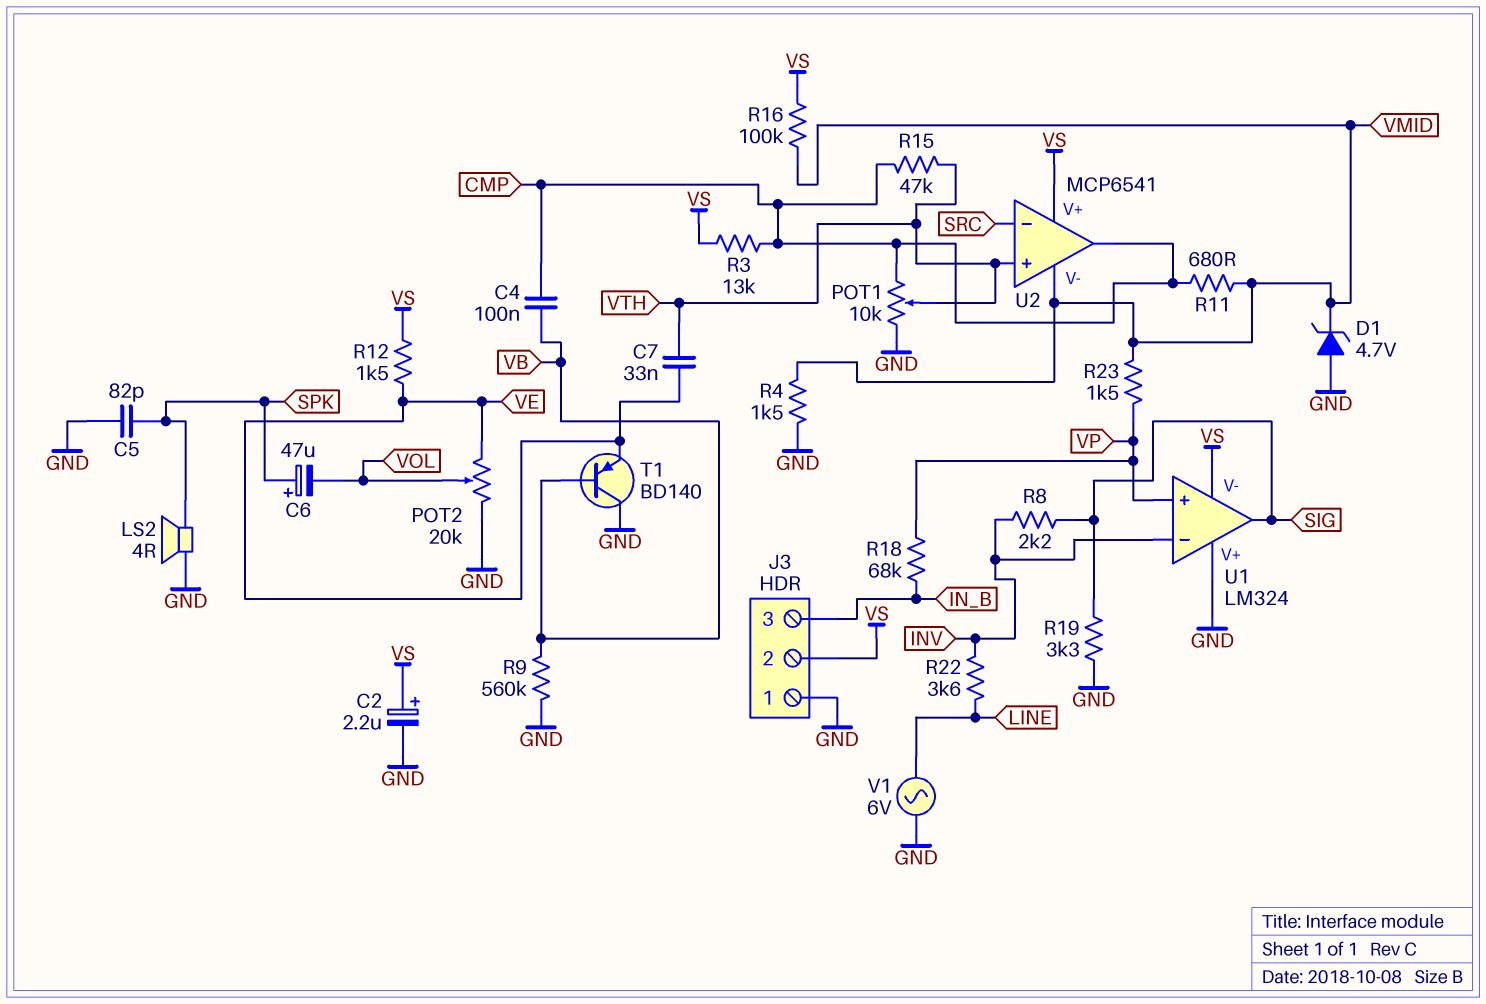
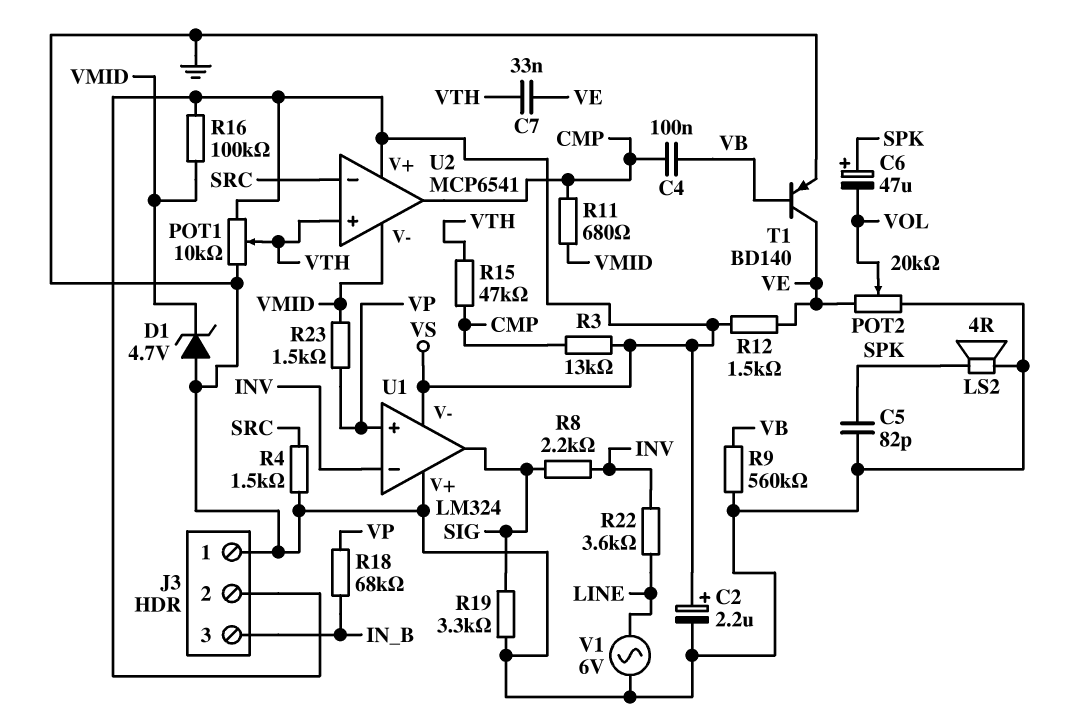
POT1: 10k (CMP, GND, wiper VTH) -> 10k (GND, VS, wiper VTH)
R4: 1.5k (GND, VMID) -> 1.5k (GND, SRC)
T1: PNP BD140 (B VB, C GND, E VE) -> PNP BD140 (B VB, C VE, E GND)

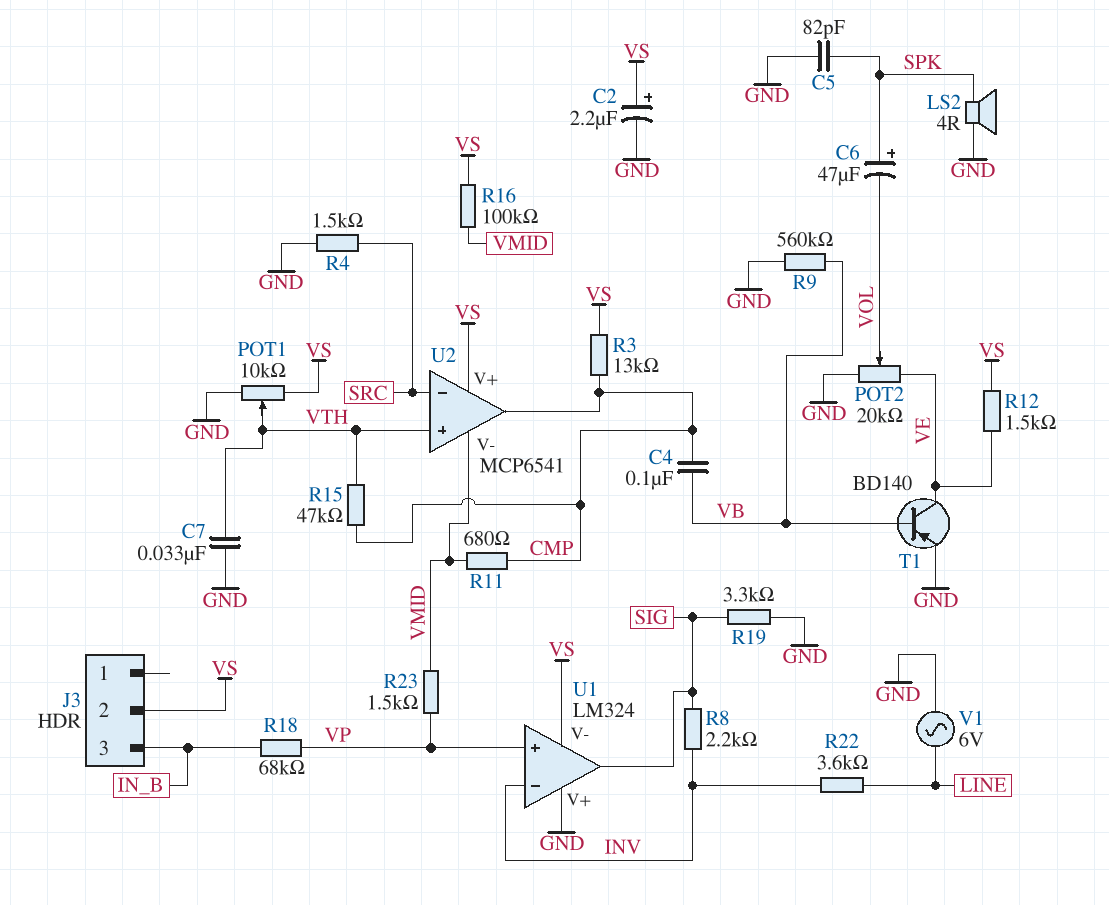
C7: 33nF (VE, VTH) -> 33nF (GND, VTH)
D1: zener 4.7V (A GND, K VMID) -> none
J3 pin 1: GND -> none

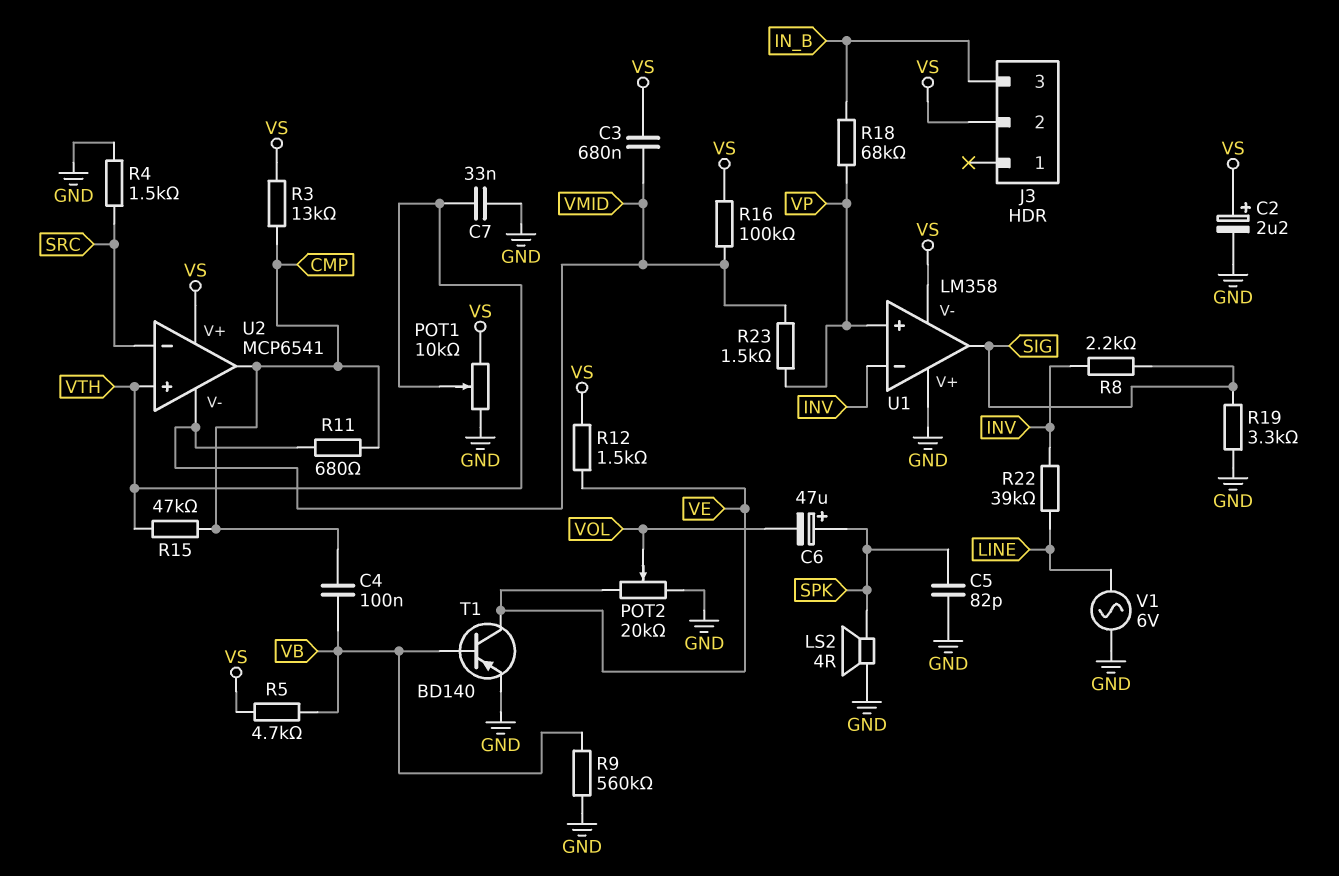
C3: none -> 680nF (VMID, VS)
R5: none -> 4.7k (VB, VS)
R22: 3.6k (INV, LINE) -> 39k (INV, LINE)
U1: LM324 -> LM358

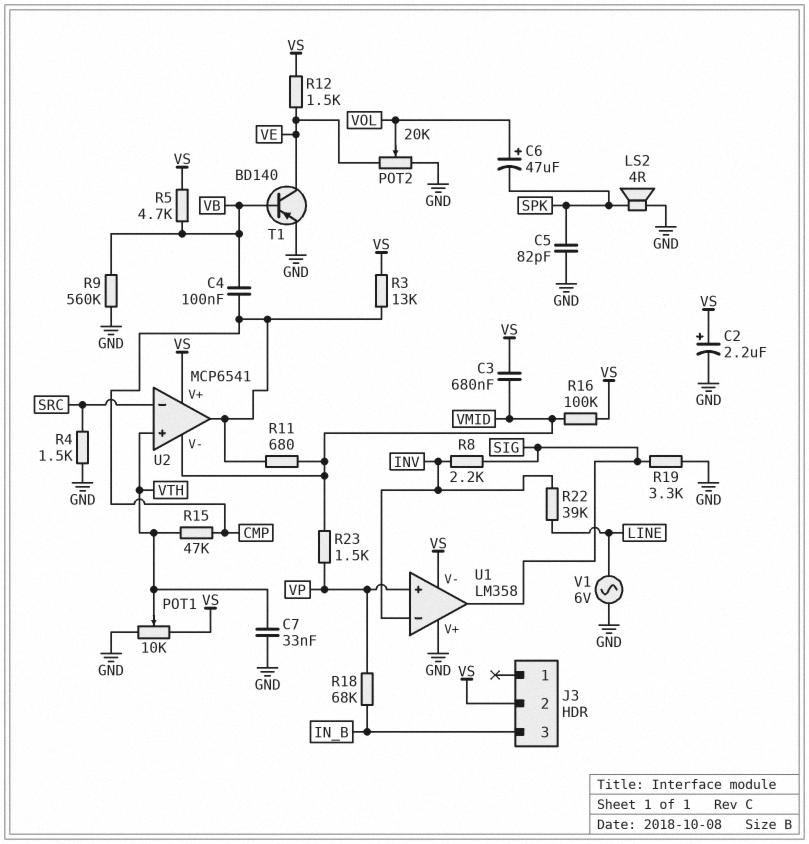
C6: 47uF (plus SPK, minus VOL) -> 47uF (plus VOL, minus SPK)

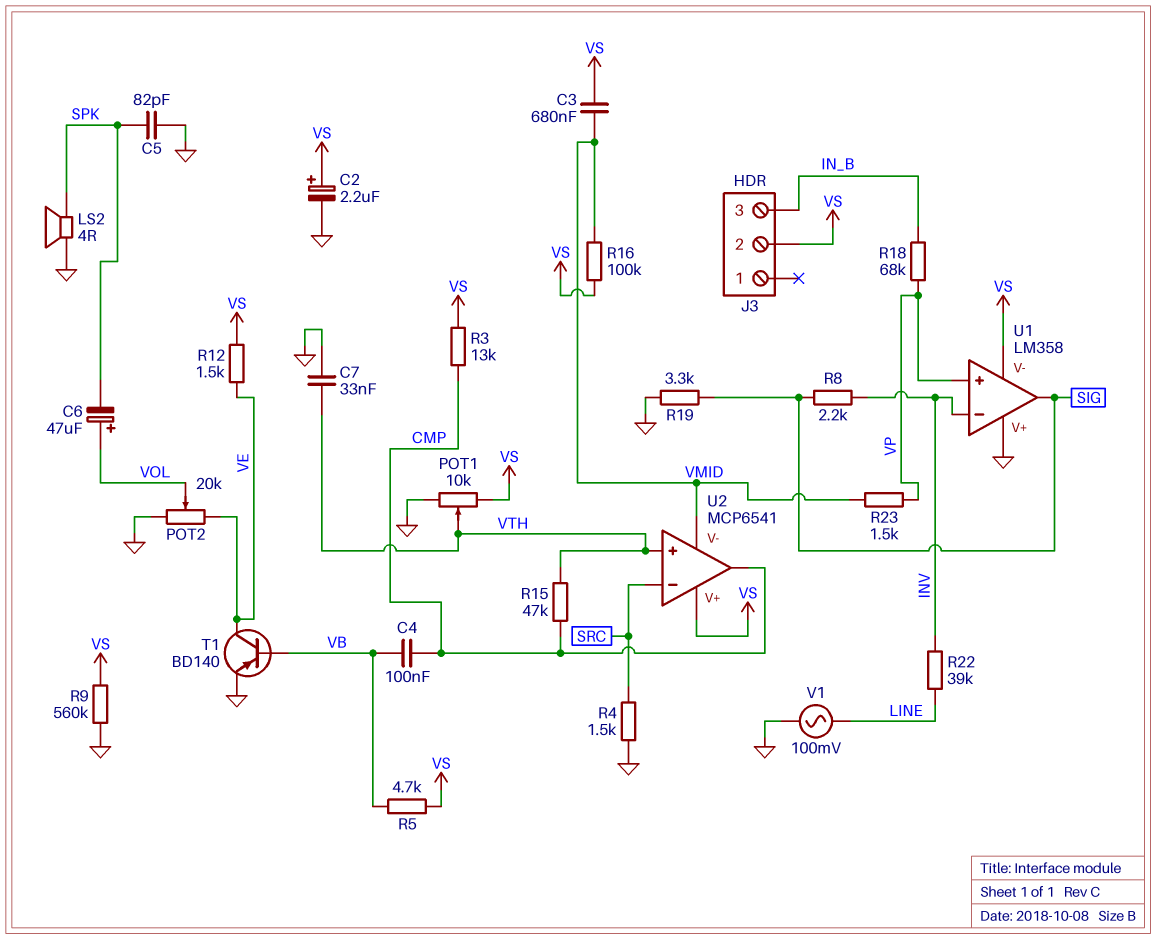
R9: 560k (GND, VB) -> 560k (GND, VS)
R11: 680 (CMP, VMID) -> none
V1: AC 6V (GND, LINE) -> AC 100mV (GND, LINE)

